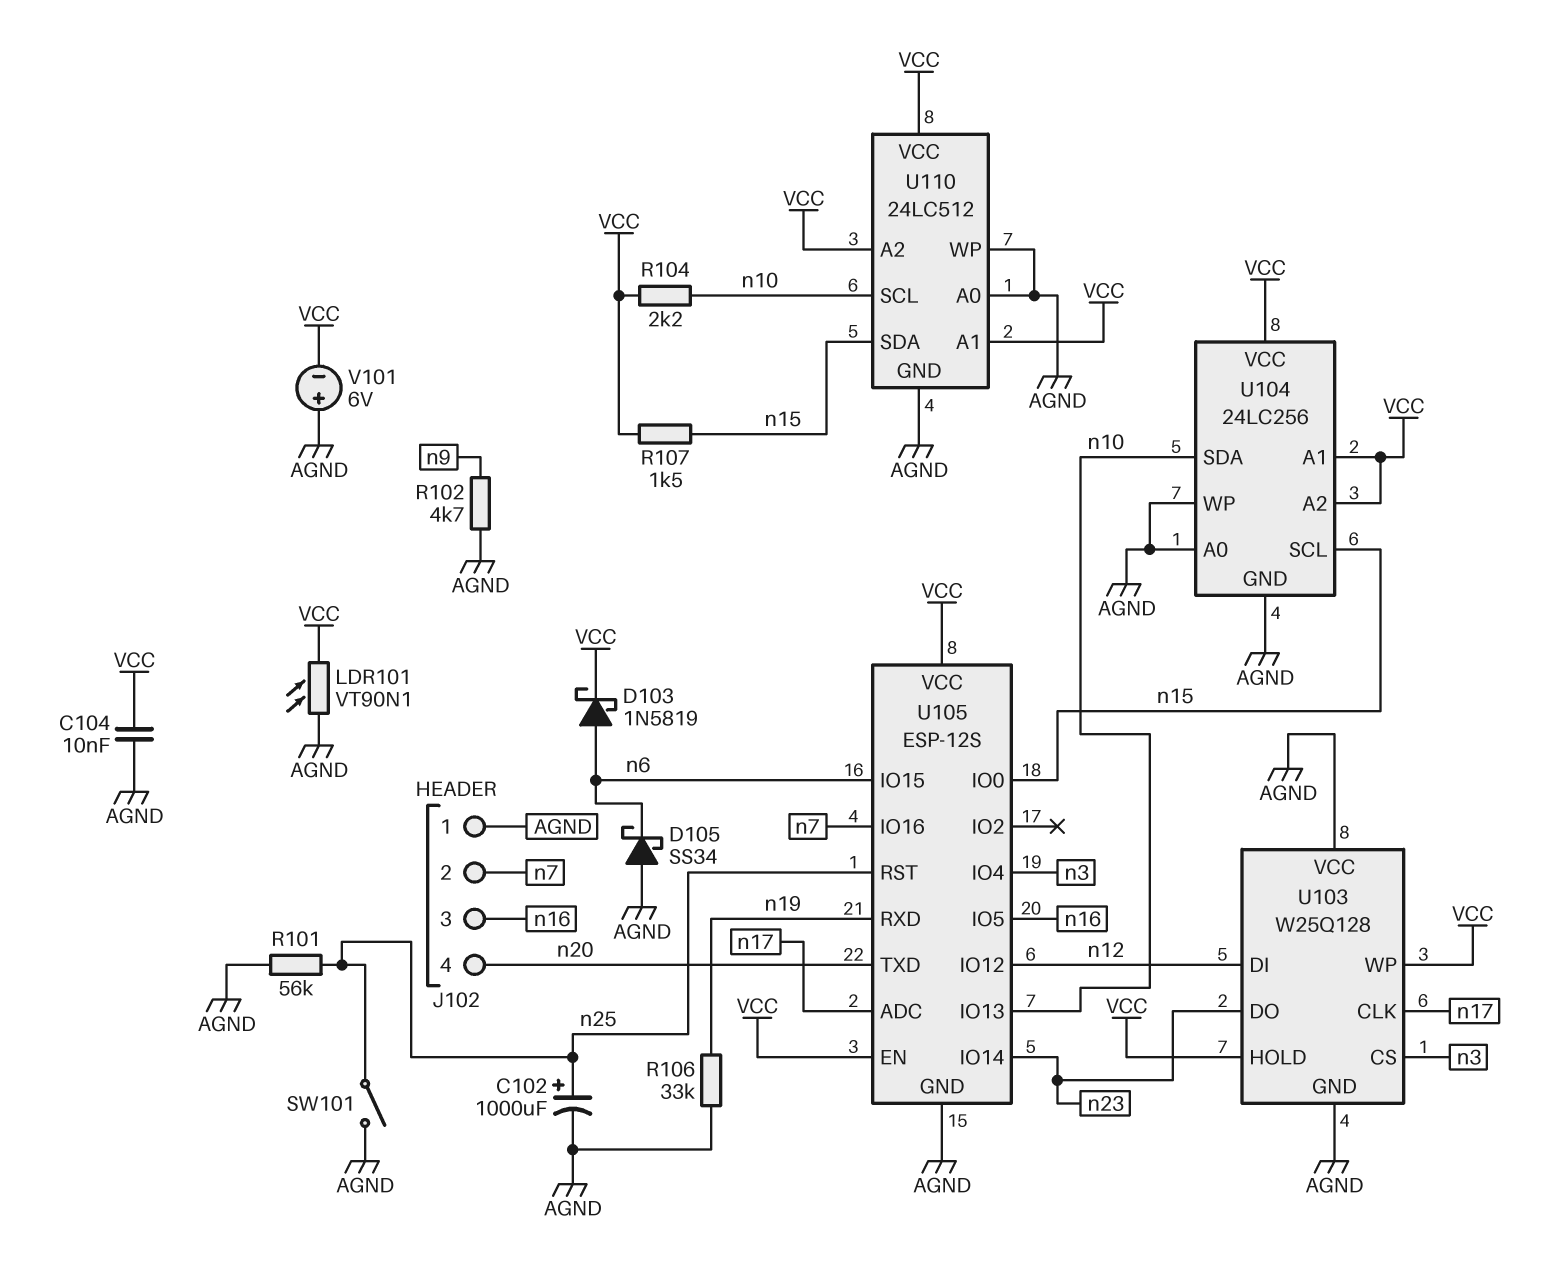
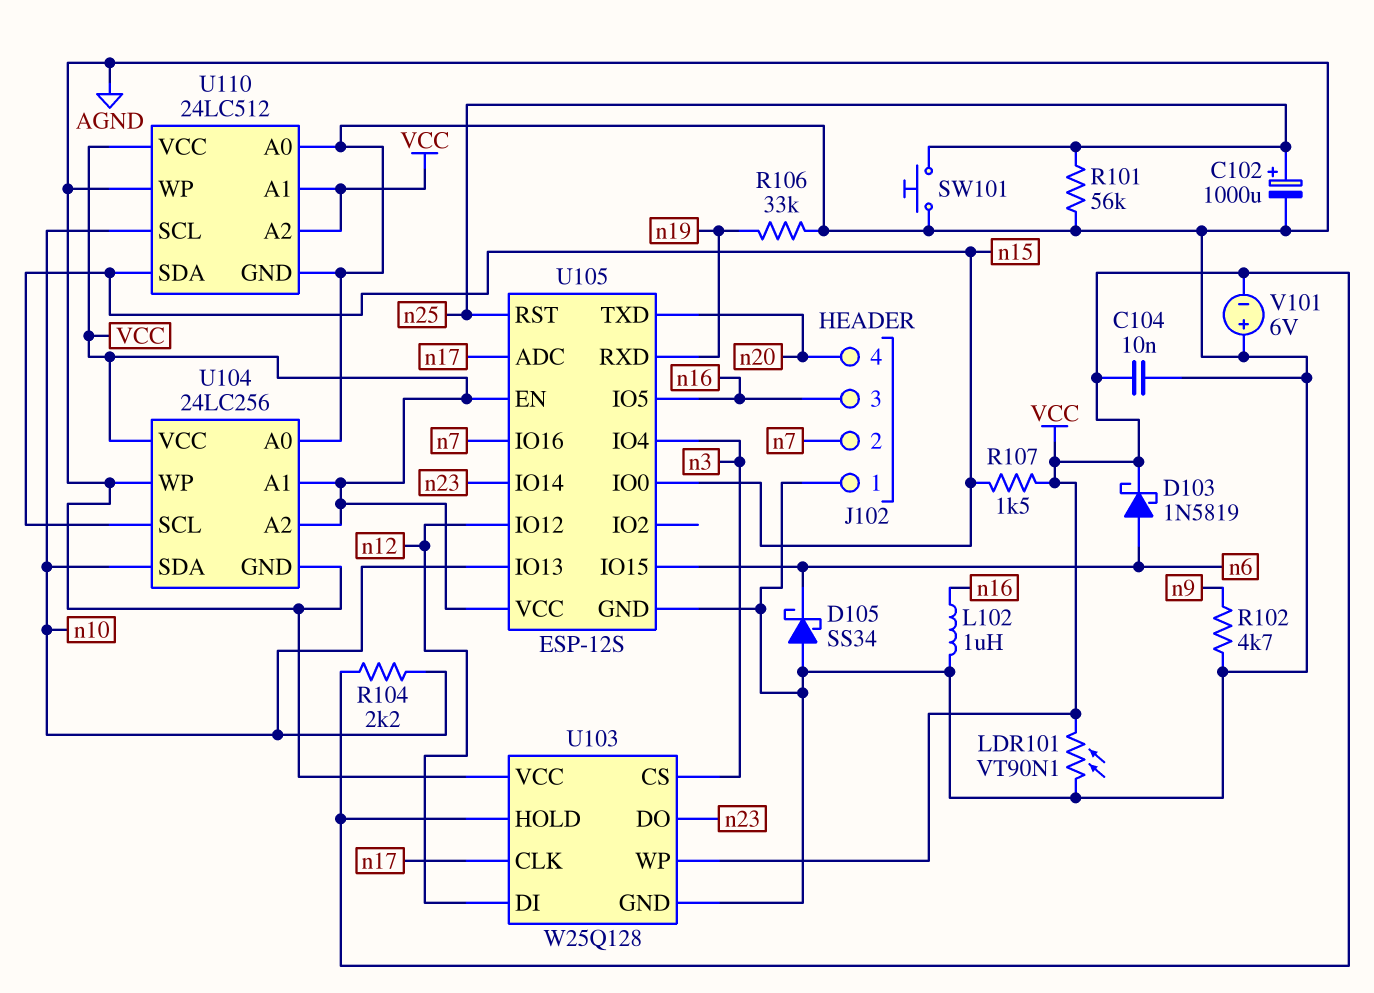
L102: none -> 1uH (AGND, n16)
SW101: switch (AGND, n25) -> button (AGND, n25)

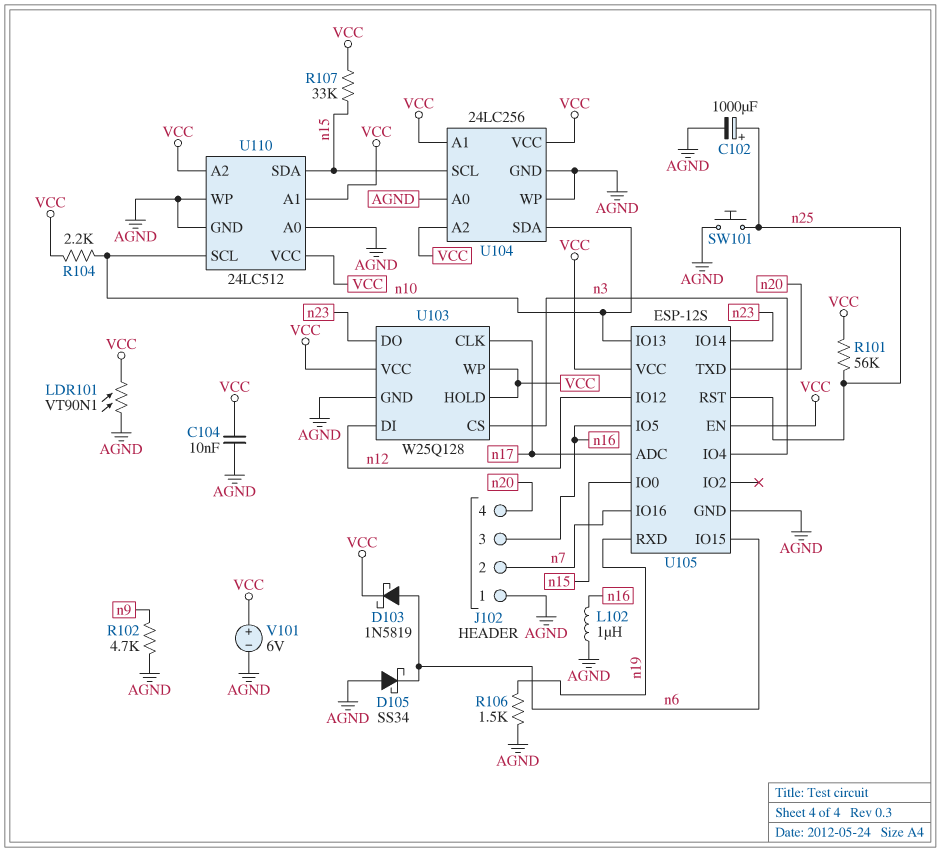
R101: 56k (AGND, n25) -> 56k (VCC, n25)
R106: 33k (AGND, n19) -> 1.5k (AGND, n19)
R107: 1.5k (VCC, n15) -> 33k (VCC, n15)
U103 pin VCC: AGND -> VCC
V101: 6V (plus AGND, minus VCC) -> 6V (plus VCC, minus AGND)

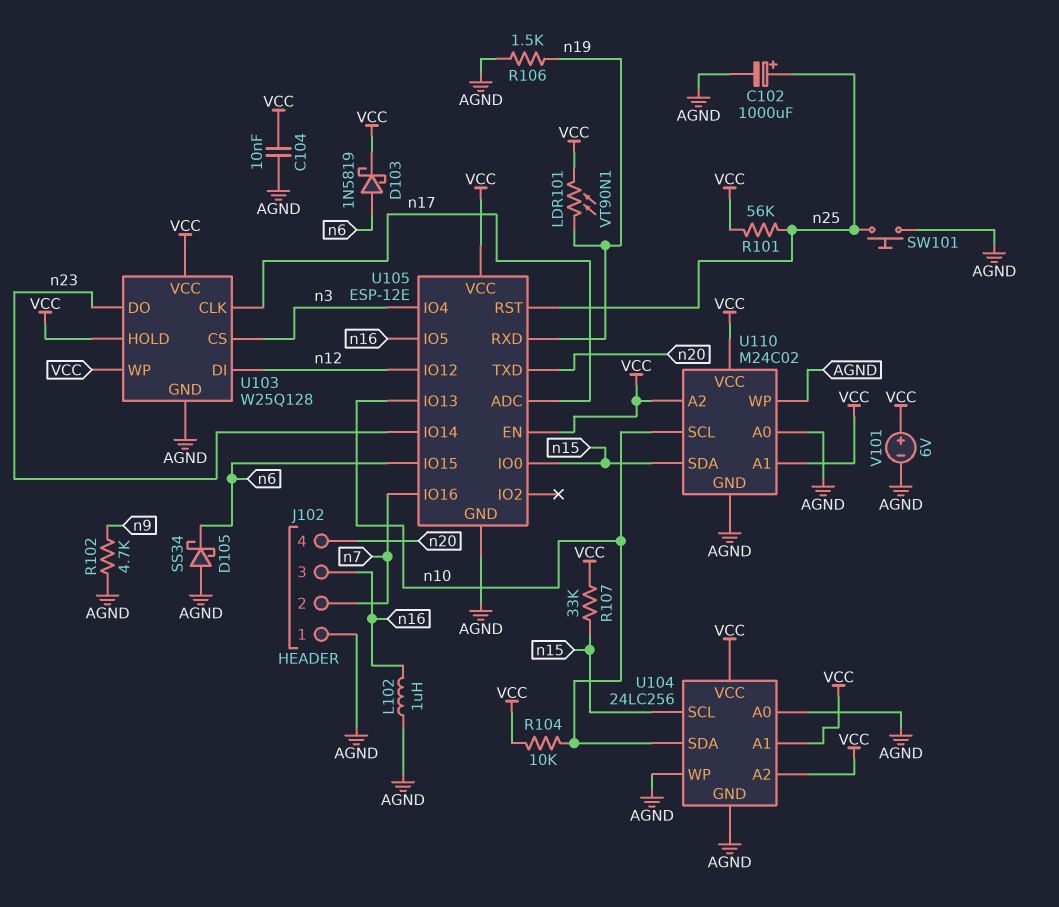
LDR101: VT90N1 (AGND, VCC) -> VT90N1 (VCC, n19)
R104: 2.2k (VCC, n10) -> 10k (VCC, n10)
U105: ESP-12S -> ESP-12E
U110: 24LC512 -> M24C02

